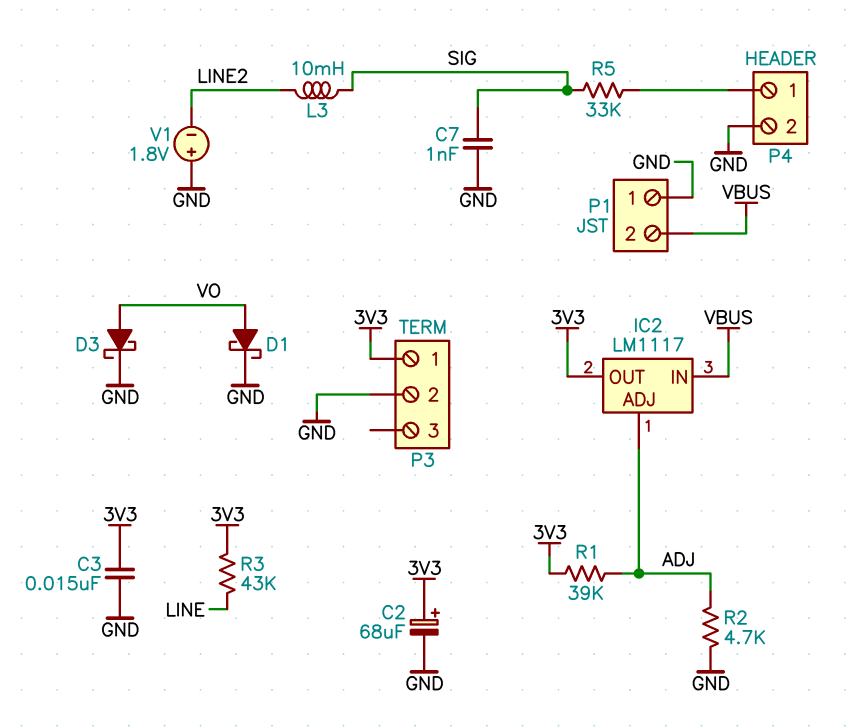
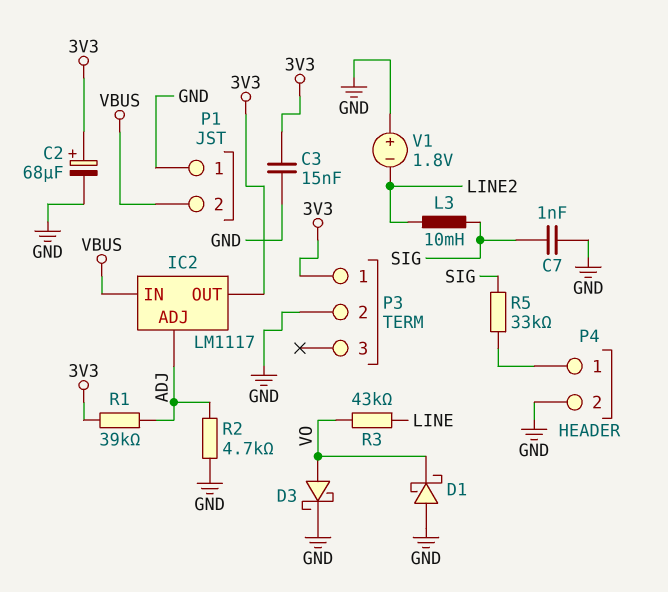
D1: schottky (A VO, K GND) -> schottky (A GND, K VO)
R3: 43k (3V3, LINE) -> 43k (LINE, VO)

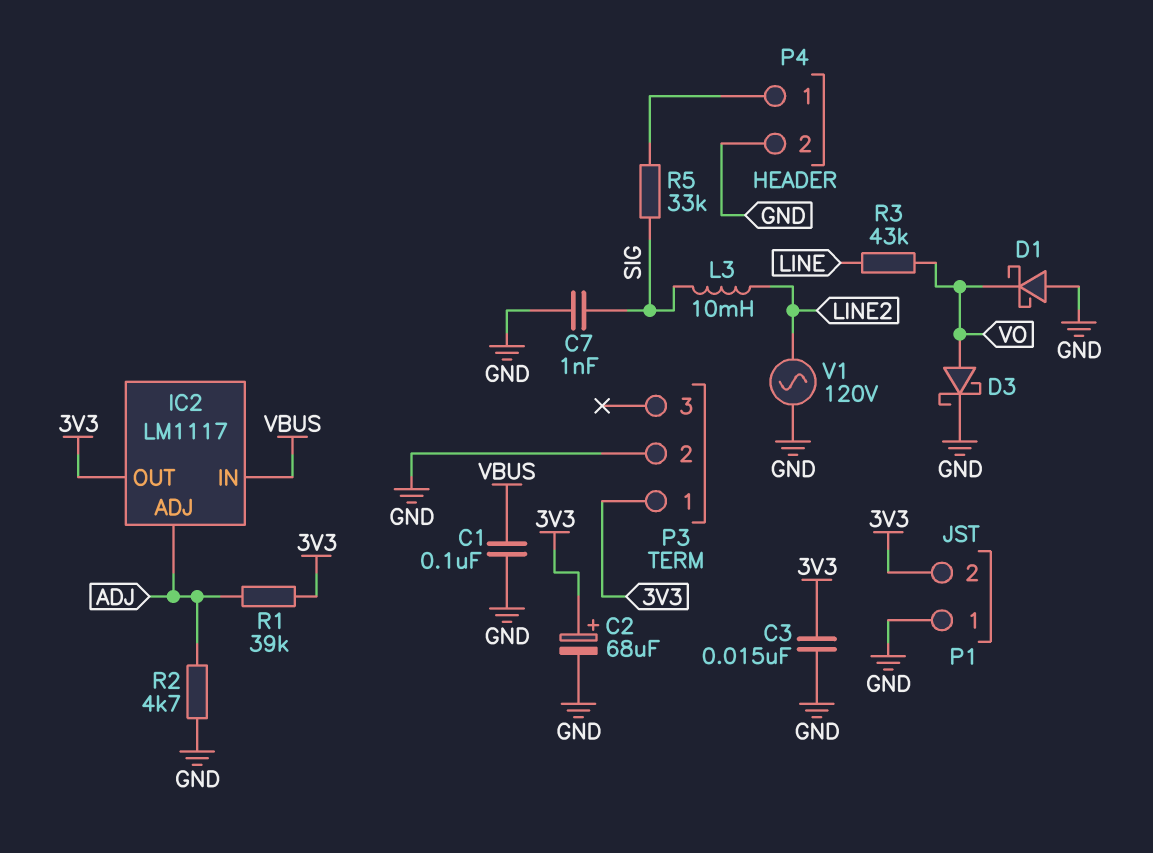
C1: none -> 100nF (GND, VBUS)
P1 pin 2: VBUS -> 3V3
V1: 1.8V (plus GND, minus LINE2) -> AC 120V (GND, LINE2)

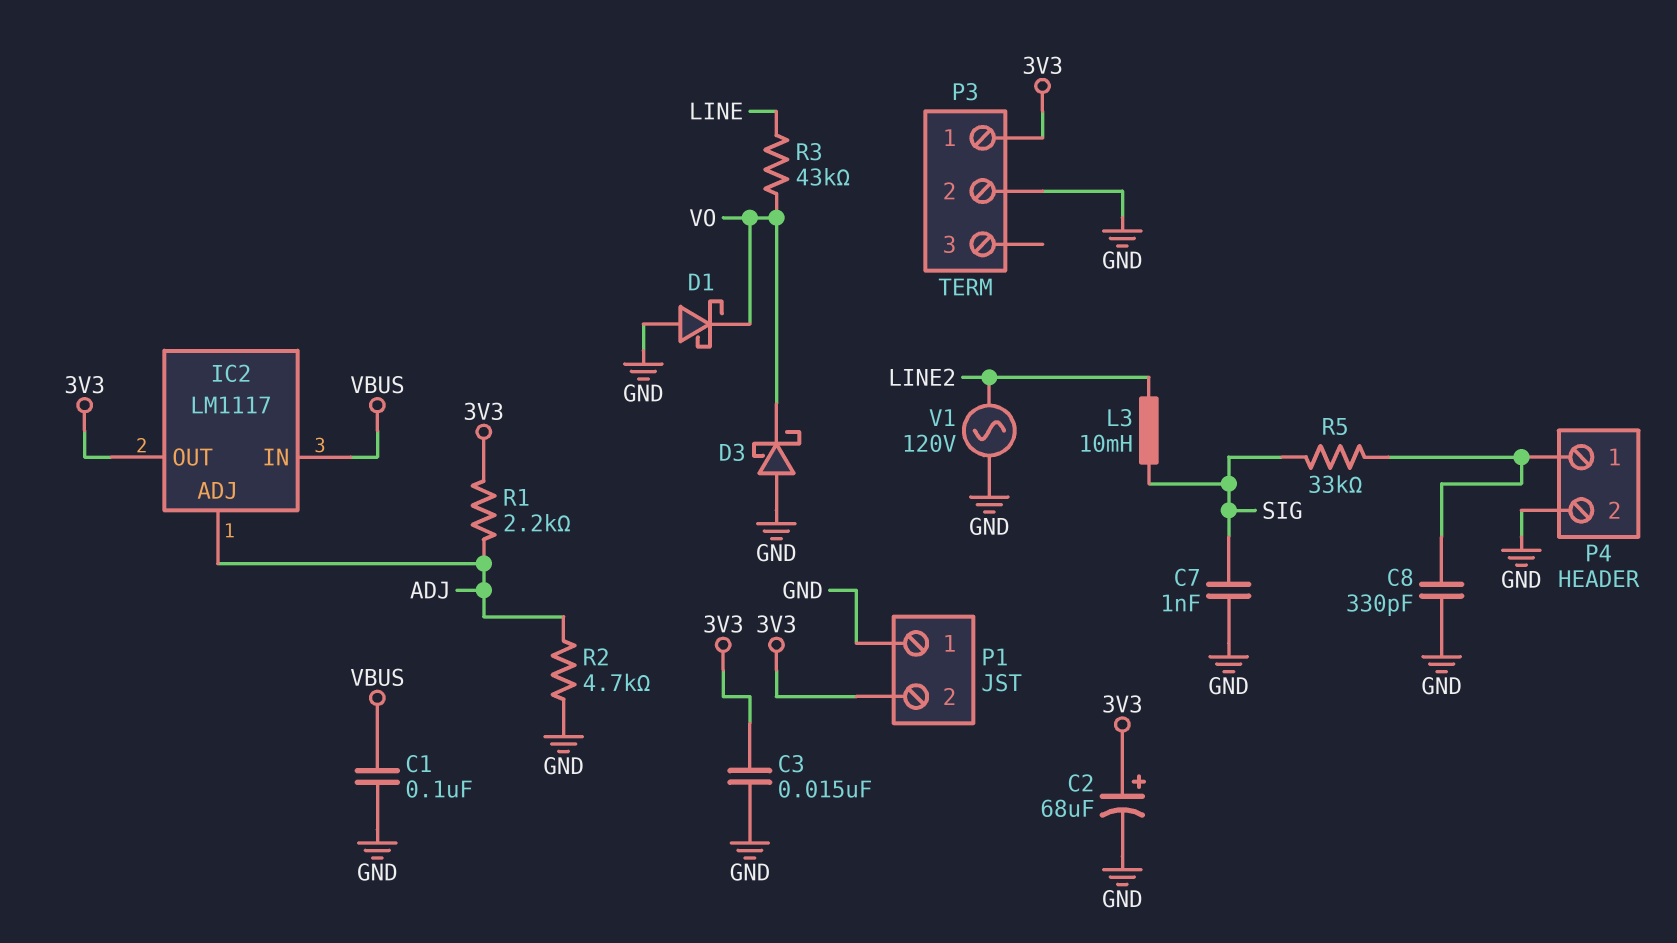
C8: none -> 330pF (GND, P4/1)
D3: schottky (A VO, K GND) -> schottky (A GND, K VO)
R1: 39k (3V3, ADJ) -> 2.2k (3V3, ADJ)

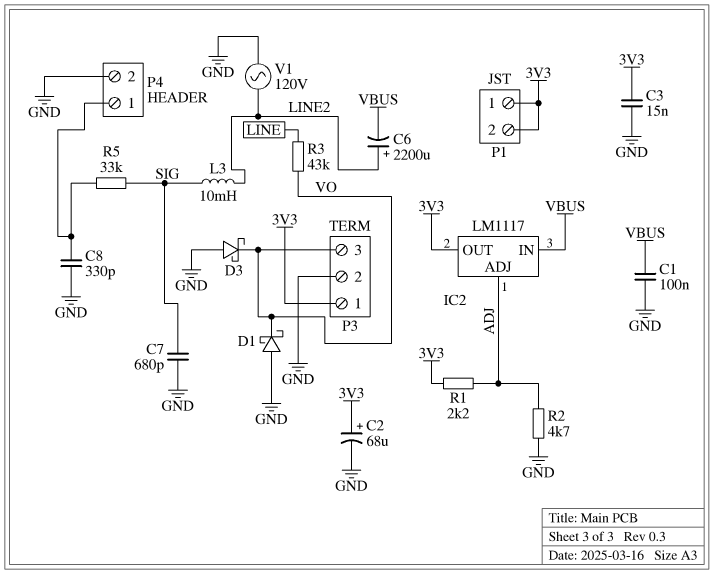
C6: none -> 2200uF (plus LINE2, minus VBUS)
C7: 1nF (GND, SIG) -> 680pF (GND, SIG)
P1 pin 1: GND -> 3V3
P3 pin 3: none -> VO

